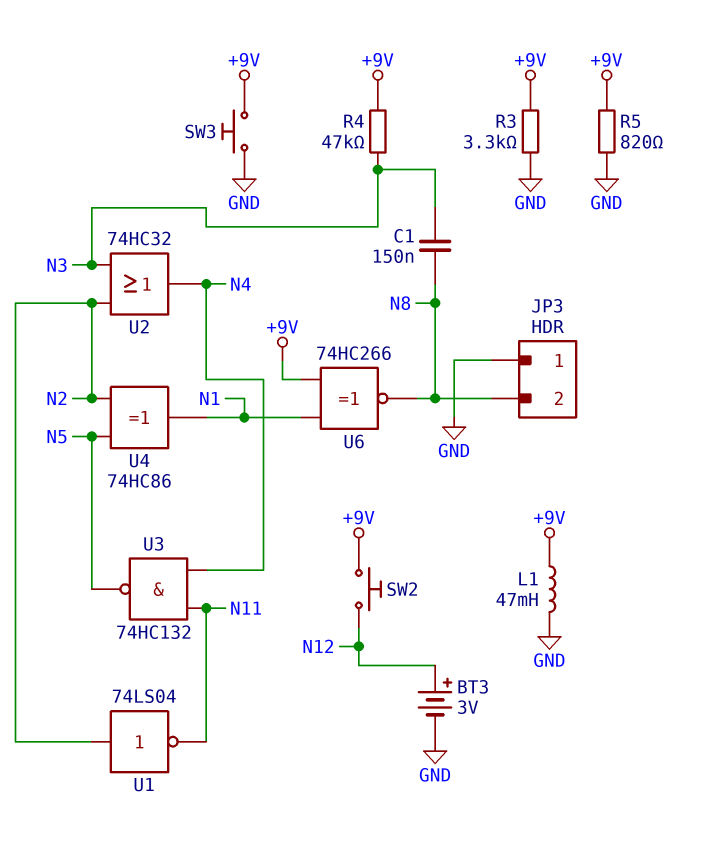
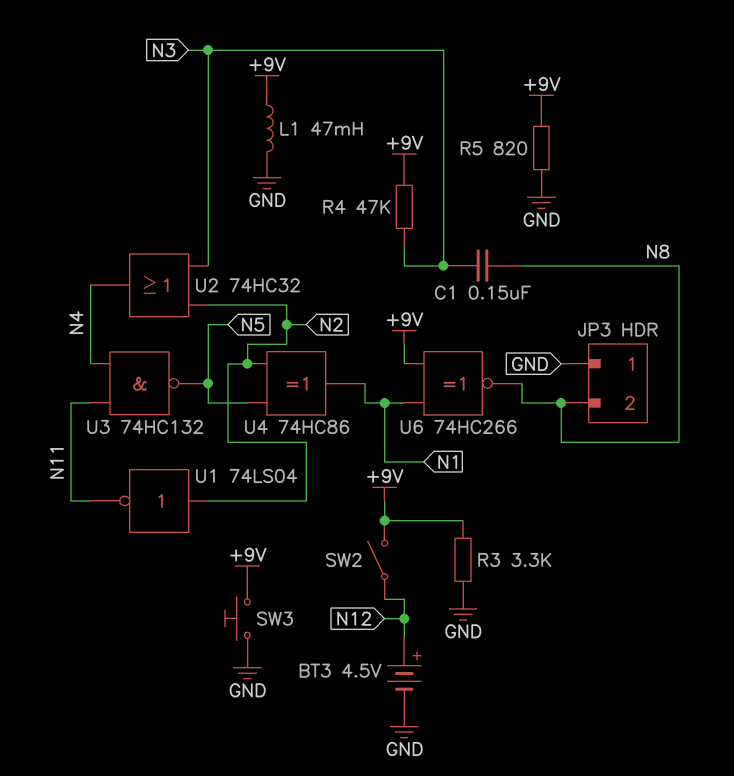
BT3: 3V (plus N12, minus GND) -> 4.5V (plus N12, minus GND)
SW2: button (+9V, N12) -> switch (+9V, N12)

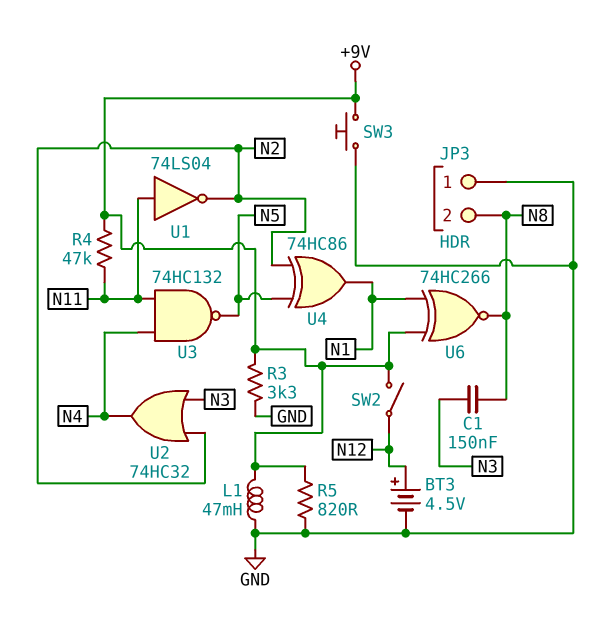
R4: 47k (+9V, N3) -> 47k (+9V, N11)
U1: NOT 74LS04 (in N2, out N11) -> NOT 74LS04 (in N11, out N2)

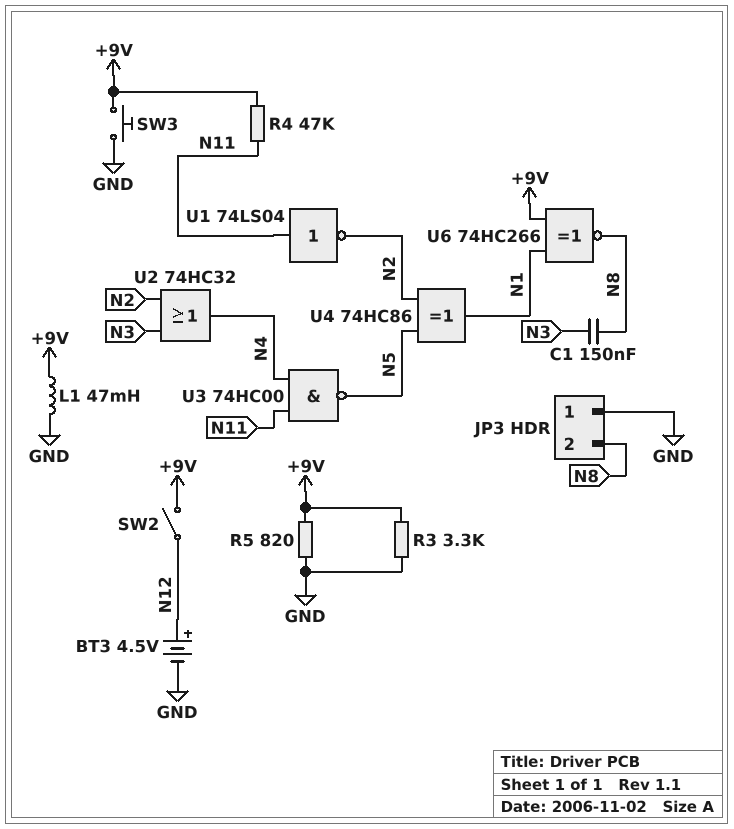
U3: NAND 74HC132 (in N4, in N11, out N5) -> NAND 74HC00 (in N4, in N11, out N5)

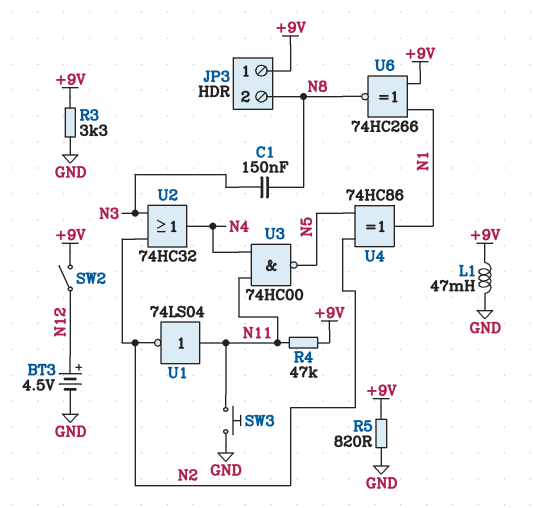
JP3 pin 1: GND -> +9V
SW3: button (+9V, GND) -> button (GND, N11)

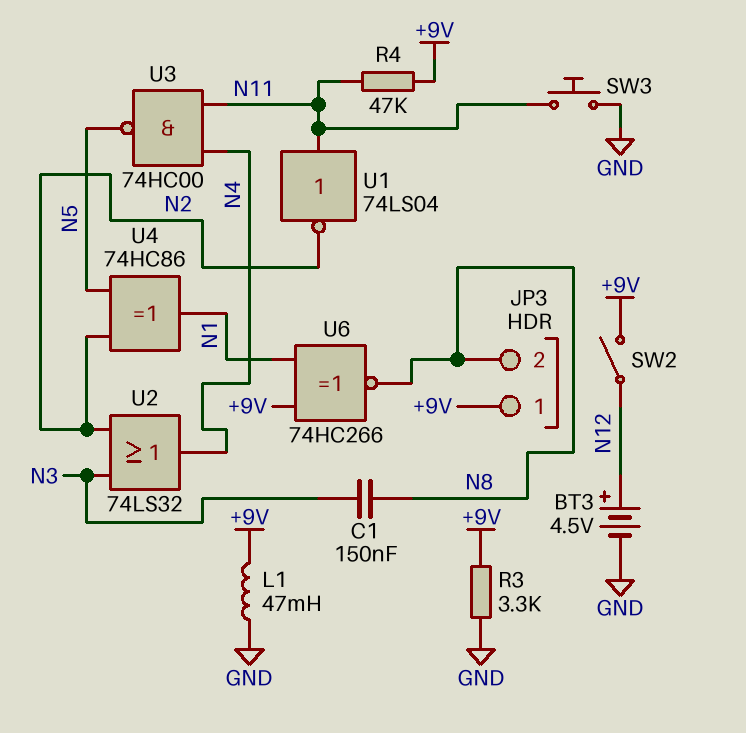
R5: 820 (+9V, GND) -> none
U2: OR 74HC32 (in N2, in N3, out N4) -> OR 74LS32 (in N2, in N3, out N4)

